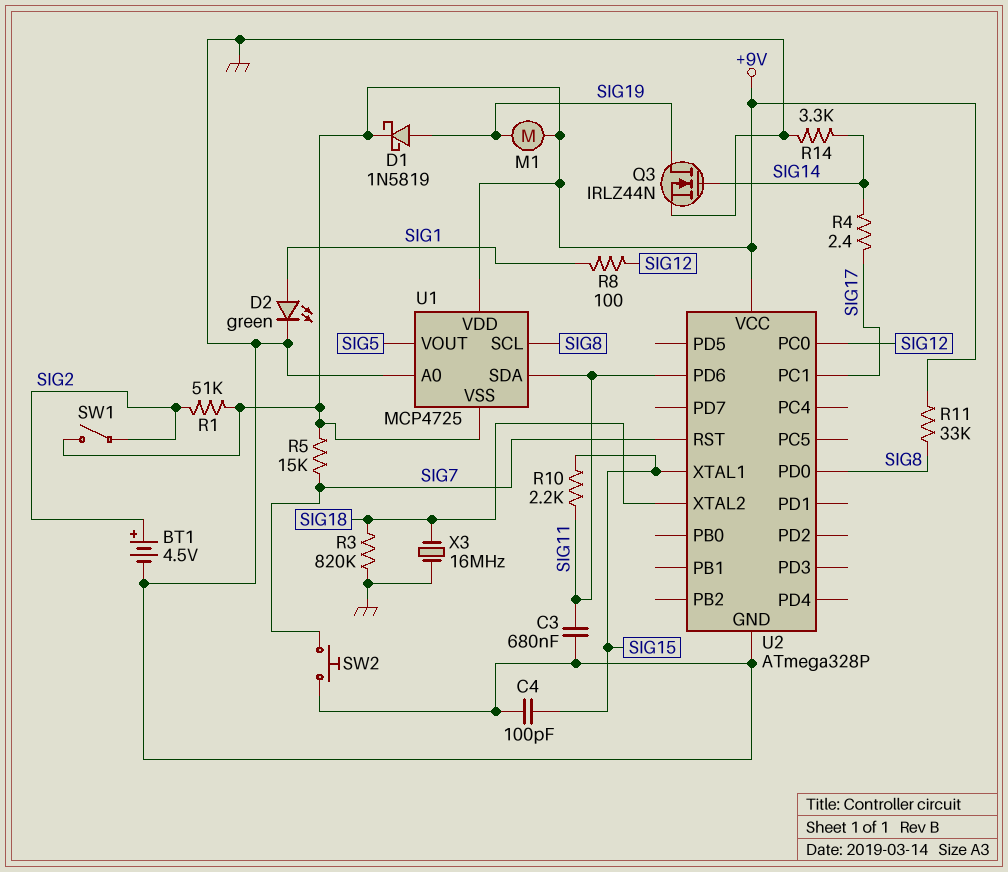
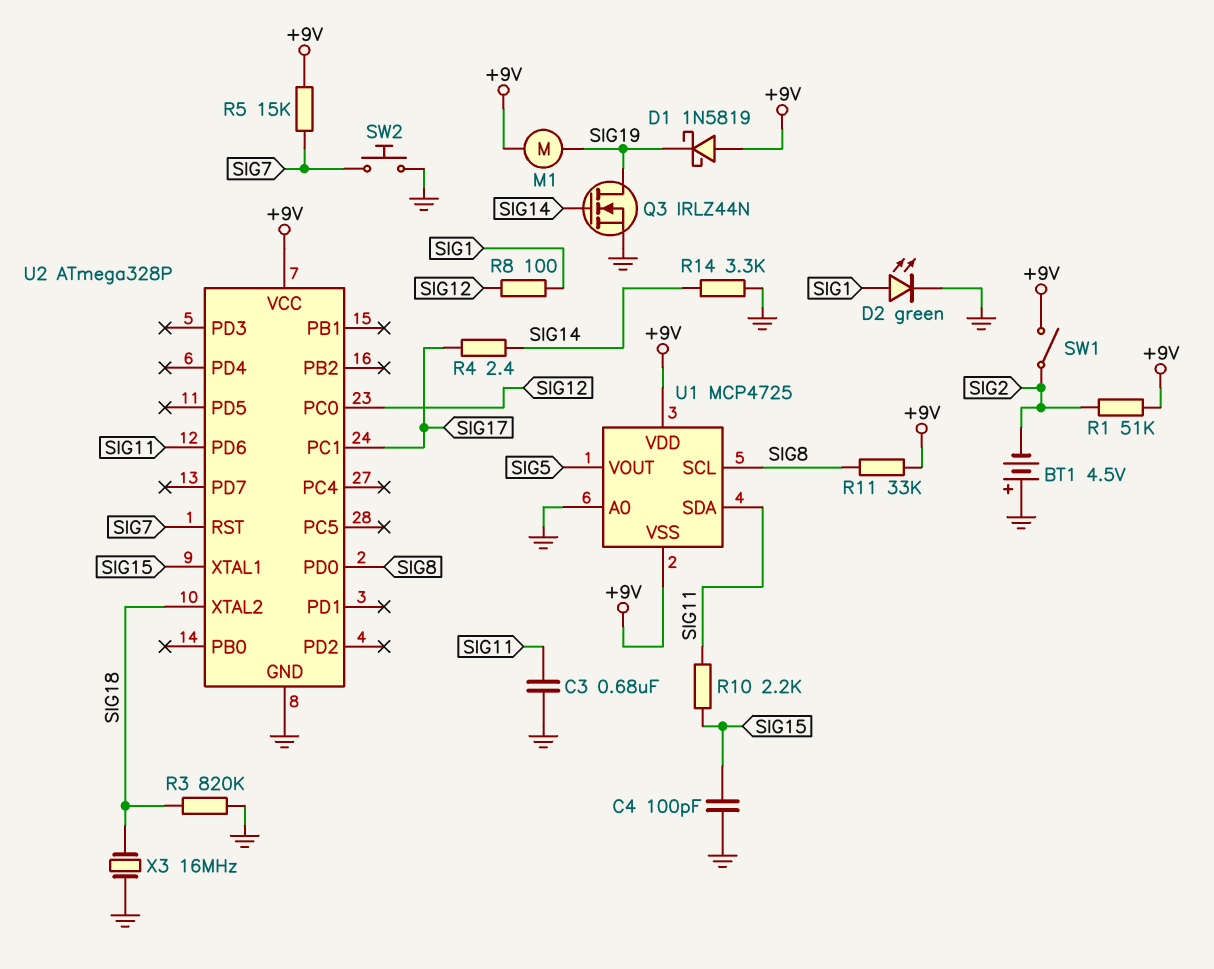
BT1: 4.5V (plus SIG2, minus GND) -> 4.5V (plus GND, minus SIG2)
D1: schottky 1N5819 (A SIG19, K +9V) -> schottky 1N5819 (A +9V, K SIG19)

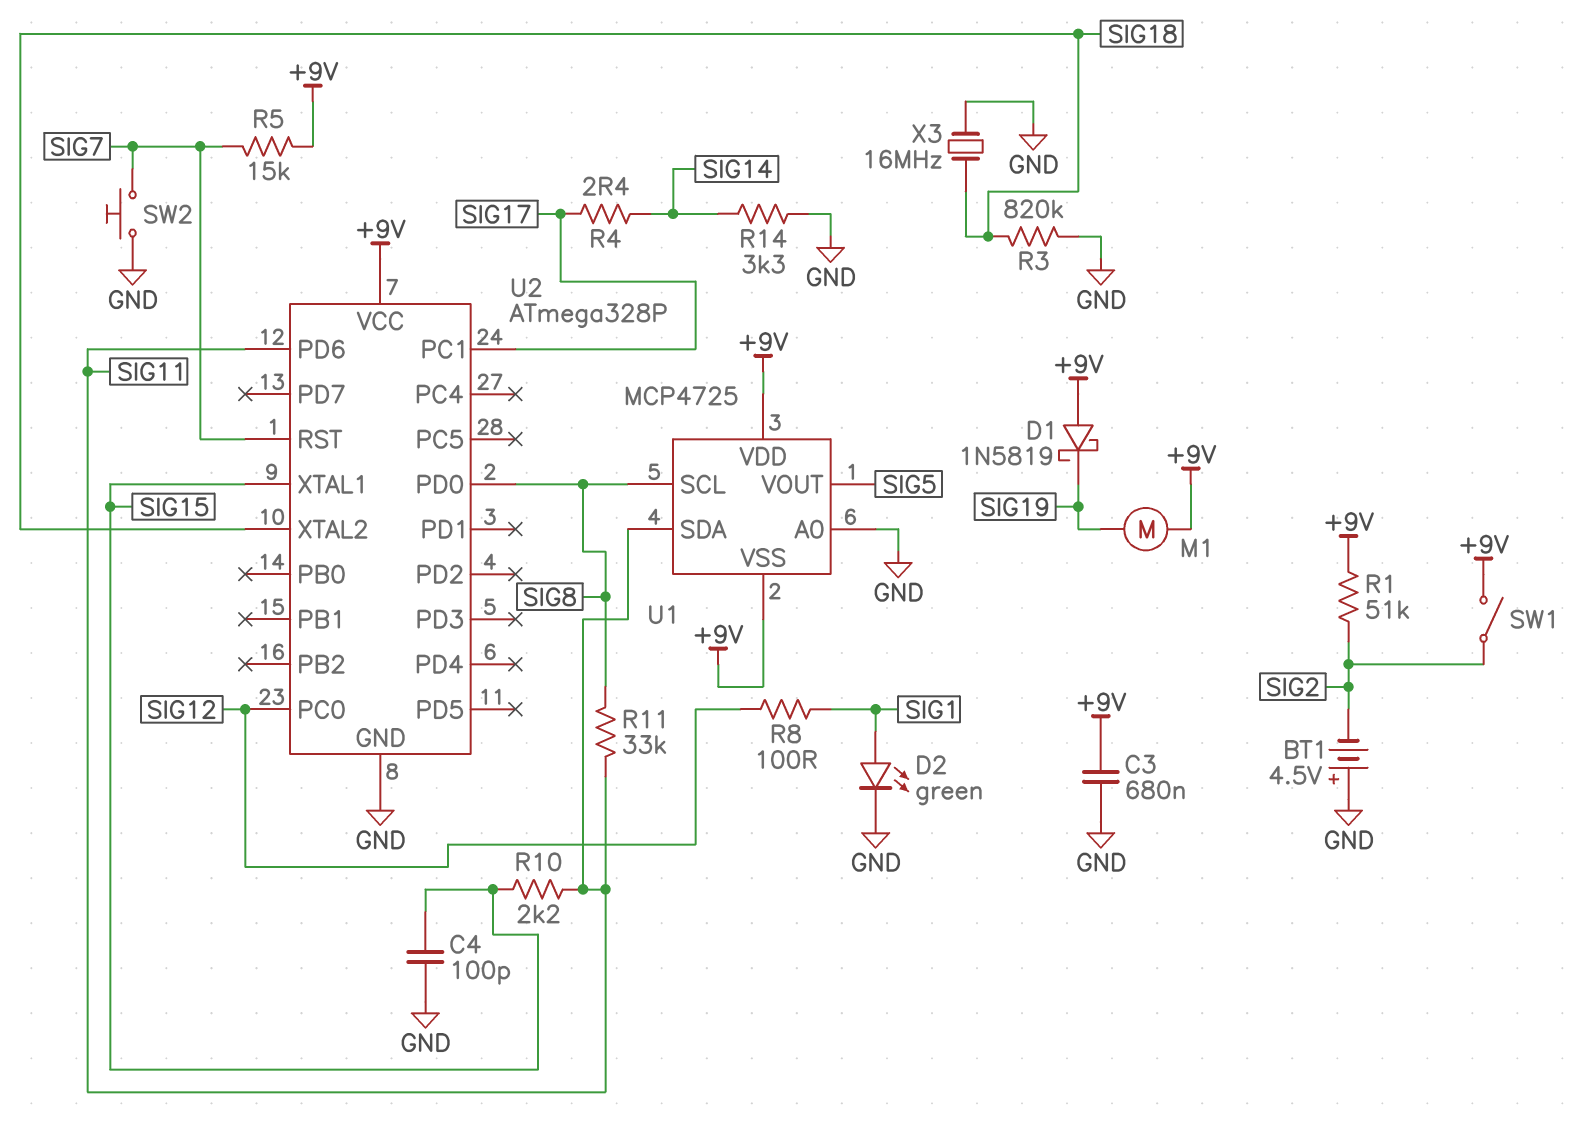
C3: 680nF (GND, SIG11) -> 680nF (+9V, GND)
Q3: NMOS IRLZ44N (G SIG14, D SIG19, S GND) -> none
R11: 33k (+9V, SIG8) -> 33k (SIG8, SIG11)

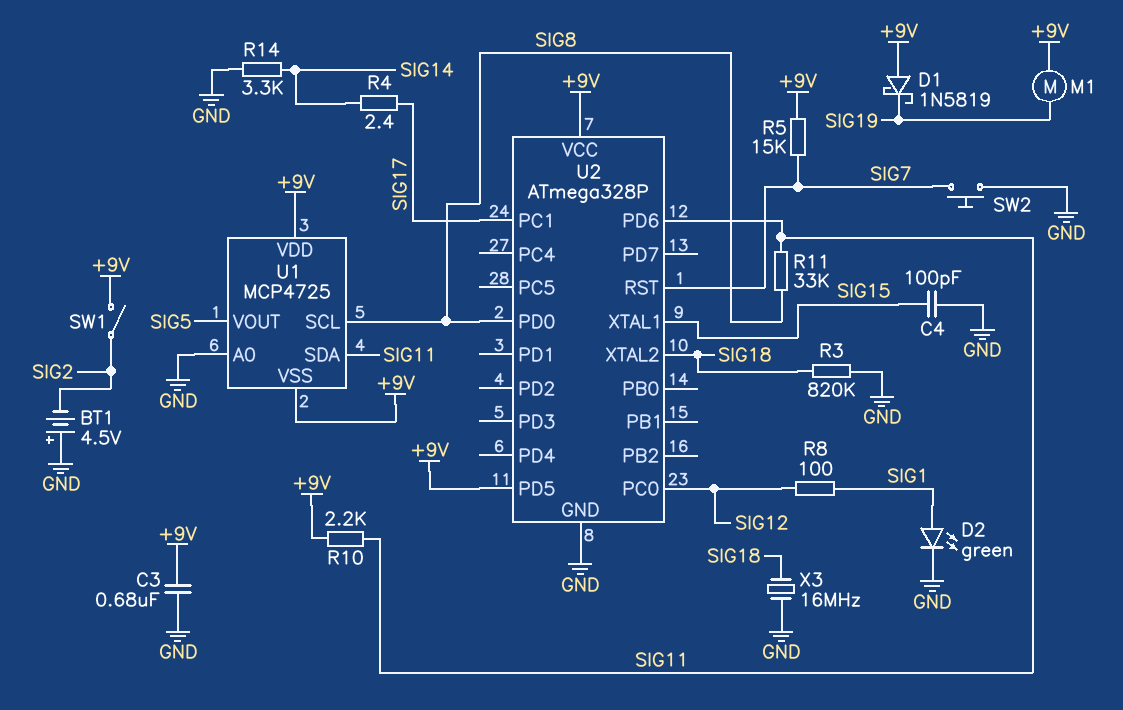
R1: 51k (+9V, SIG2) -> none
R10: 2.2k (SIG11, SIG15) -> 2.2k (+9V, SIG11)
U2 pin PD5: none -> +9V

